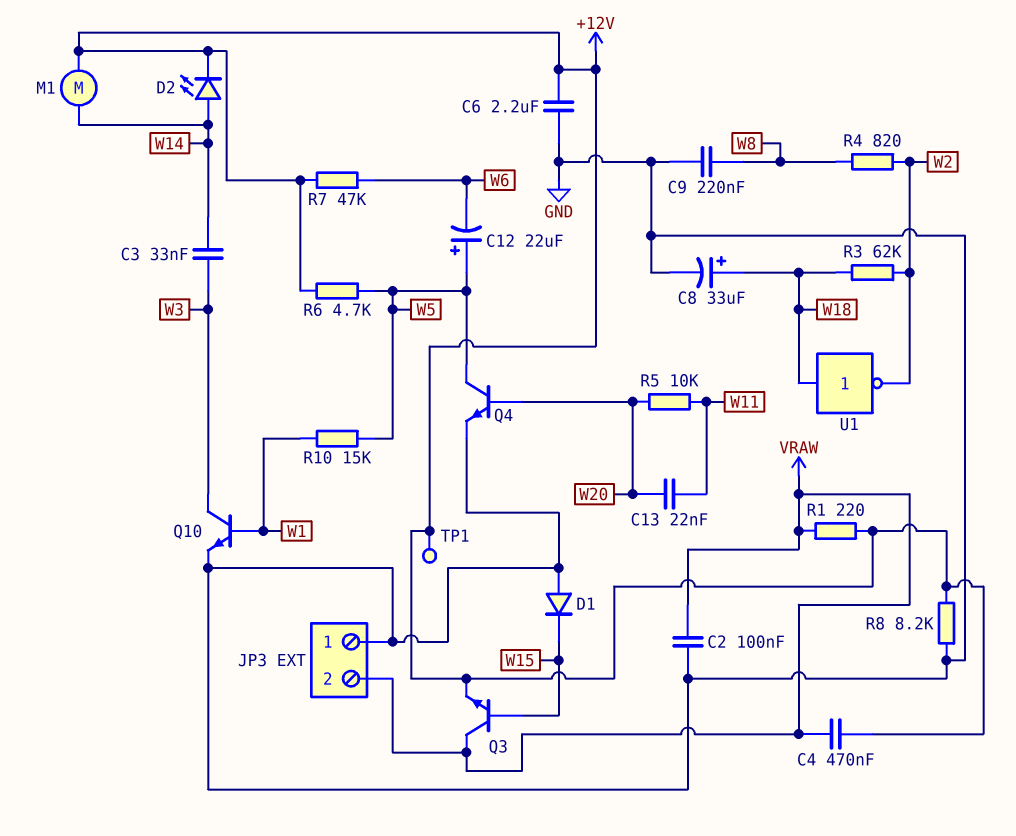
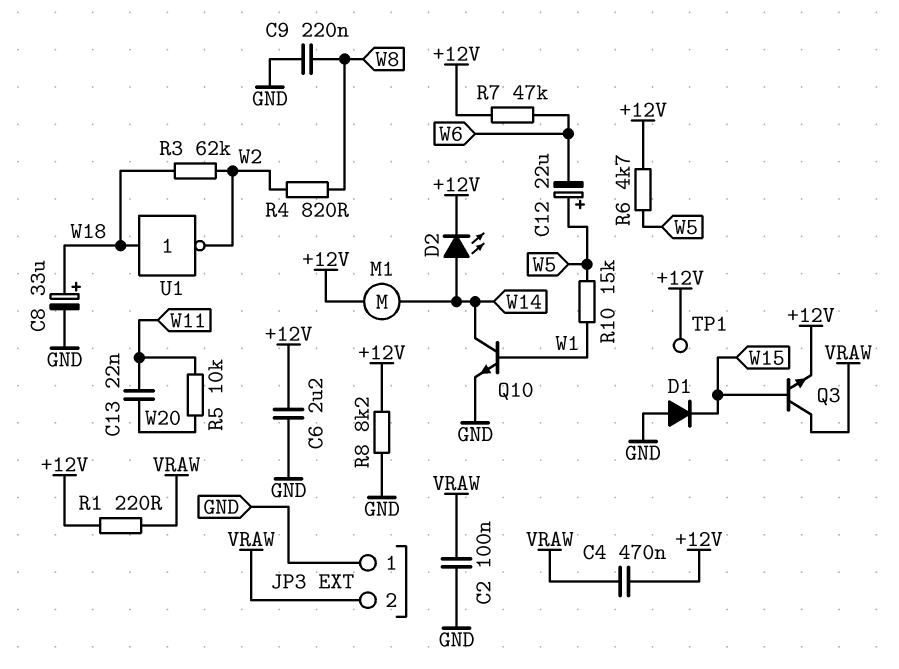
C3: 33nF (W3, W14) -> none
Q4: NPN (B W20, C W5, E GND) -> none
Q10: NPN (B W1, C W3, E GND) -> NPN (B W1, C W14, E GND)

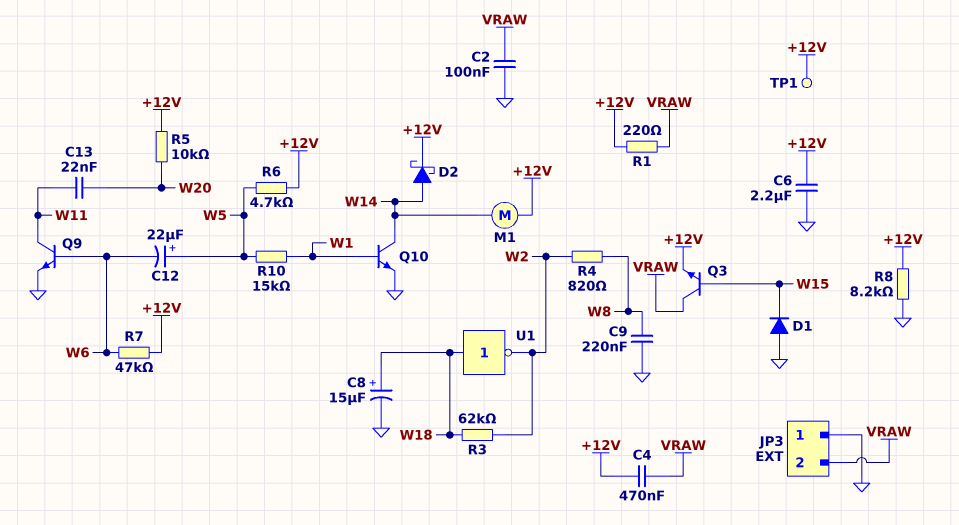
C8: 33uF (plus W18, minus GND) -> 15uF (plus W18, minus GND)
D2: LED (A W14, K +12V) -> schottky (A W14, K +12V)
Q9: none -> NPN (B W6, C W11, E GND)
R5: 10k (W11, W20) -> 10k (+12V, W20)

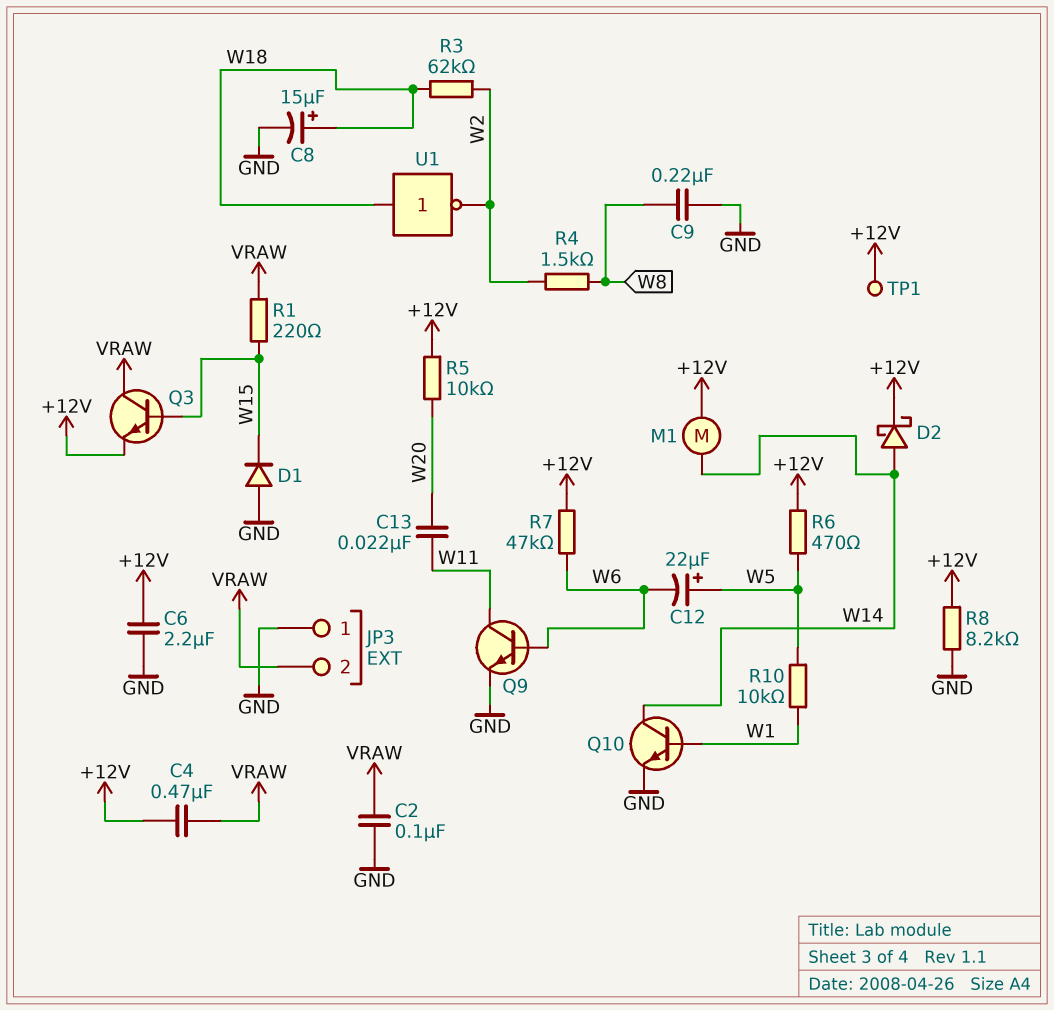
R1: 220 (+12V, VRAW) -> 220 (VRAW, W15)
R4: 820 (W2, W8) -> 1.5k (W2, W8)
R6: 4.7k (+12V, W5) -> 470 (+12V, W5)
R10: 15k (W1, W5) -> 10k (W1, W5)

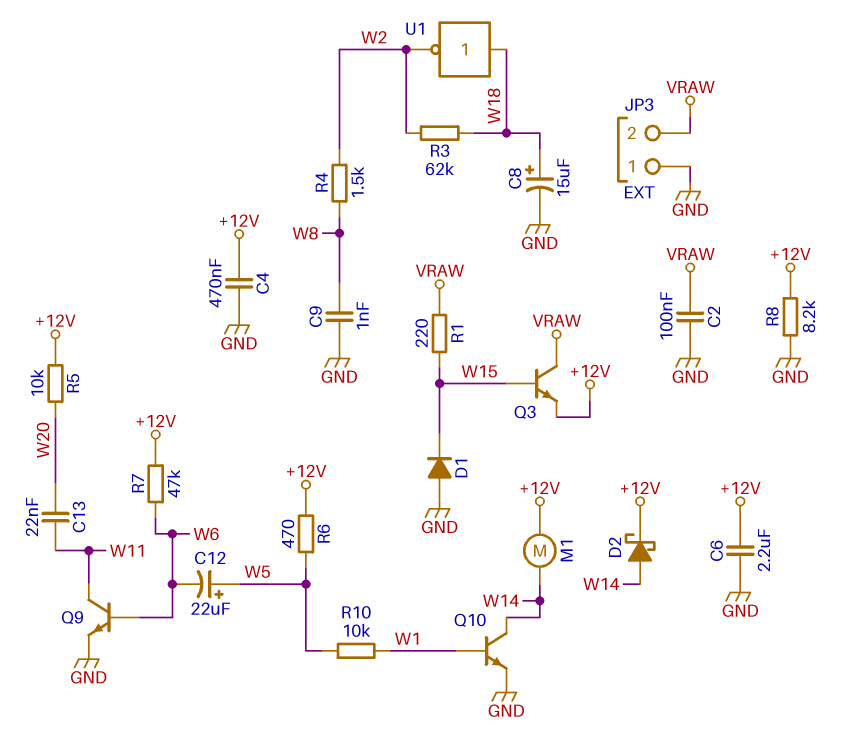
C4: 470nF (+12V, VRAW) -> 470nF (+12V, GND)
C9: 220nF (GND, W8) -> 1nF (GND, W8)
TP1: test point (+12V) -> none

